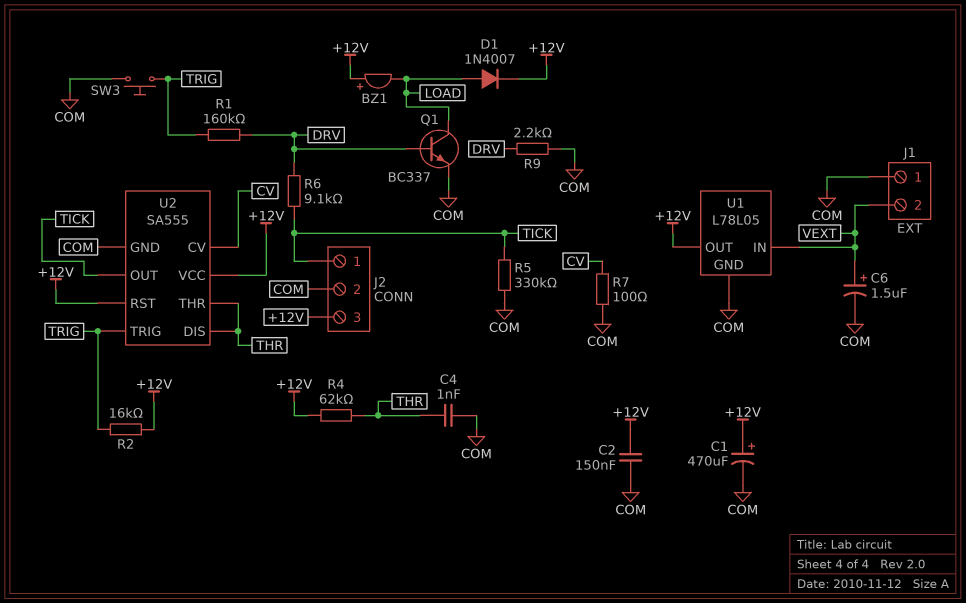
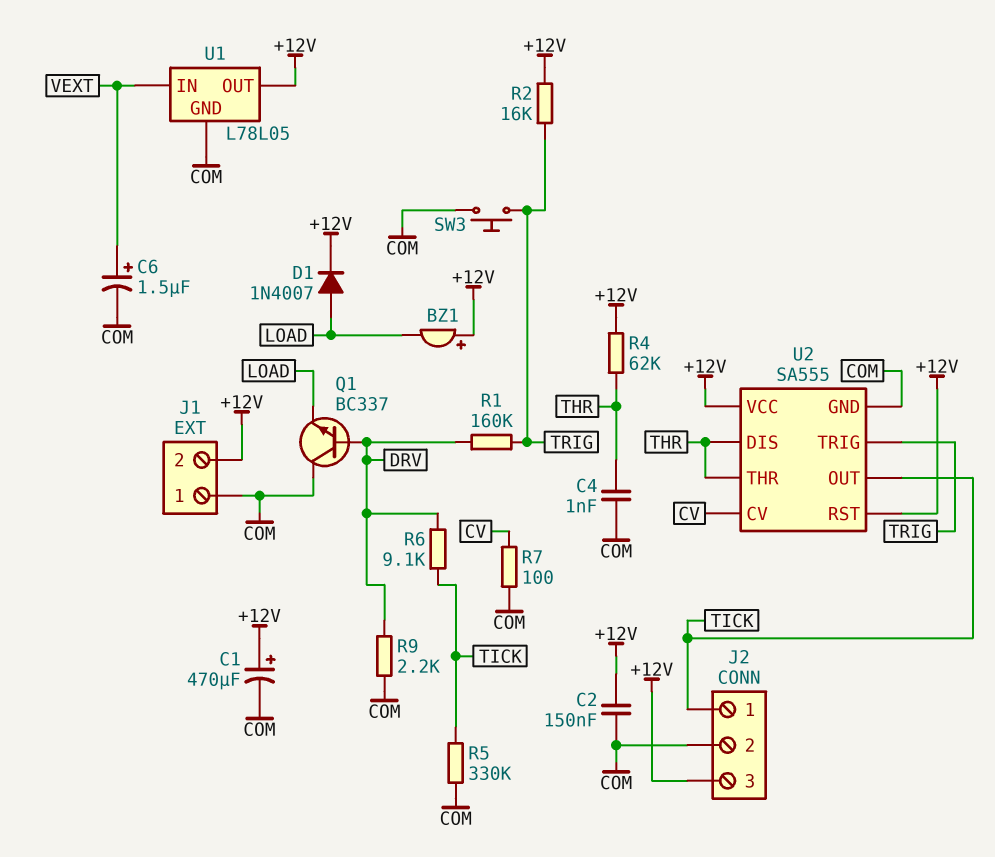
J1 pin 2: VEXT -> +12V
Q1: NPN BC337 (B DRV, C LOAD, E COM) -> NPN BC337 (B DRV, C COM, E LOAD)

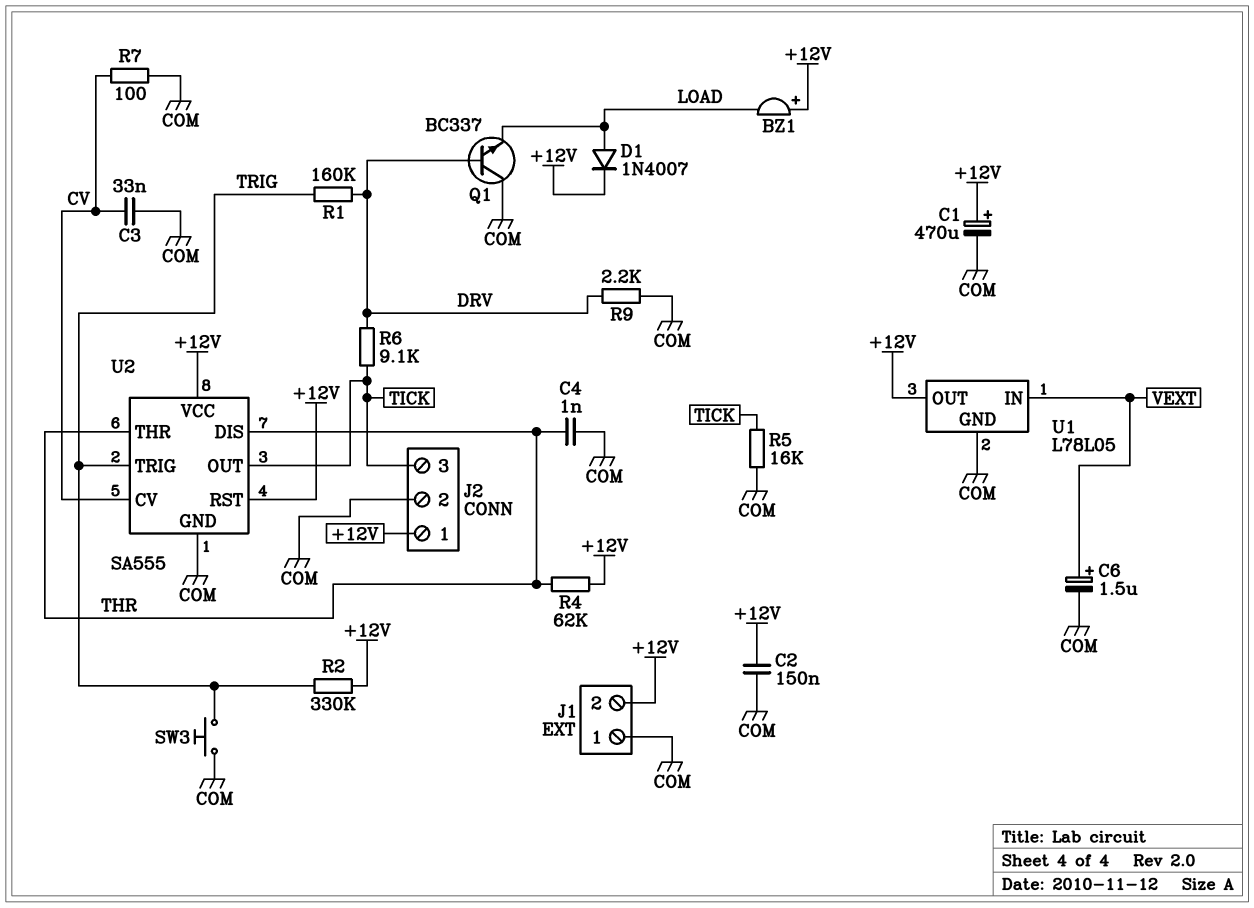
C3: none -> 33nF (COM, CV)
J2 pin 1: TICK -> +12V
J2 pin 3: +12V -> TICK
R2: 16k (+12V, TRIG) -> 330k (+12V, TRIG)
R5: 330k (COM, TICK) -> 16k (COM, TICK)

